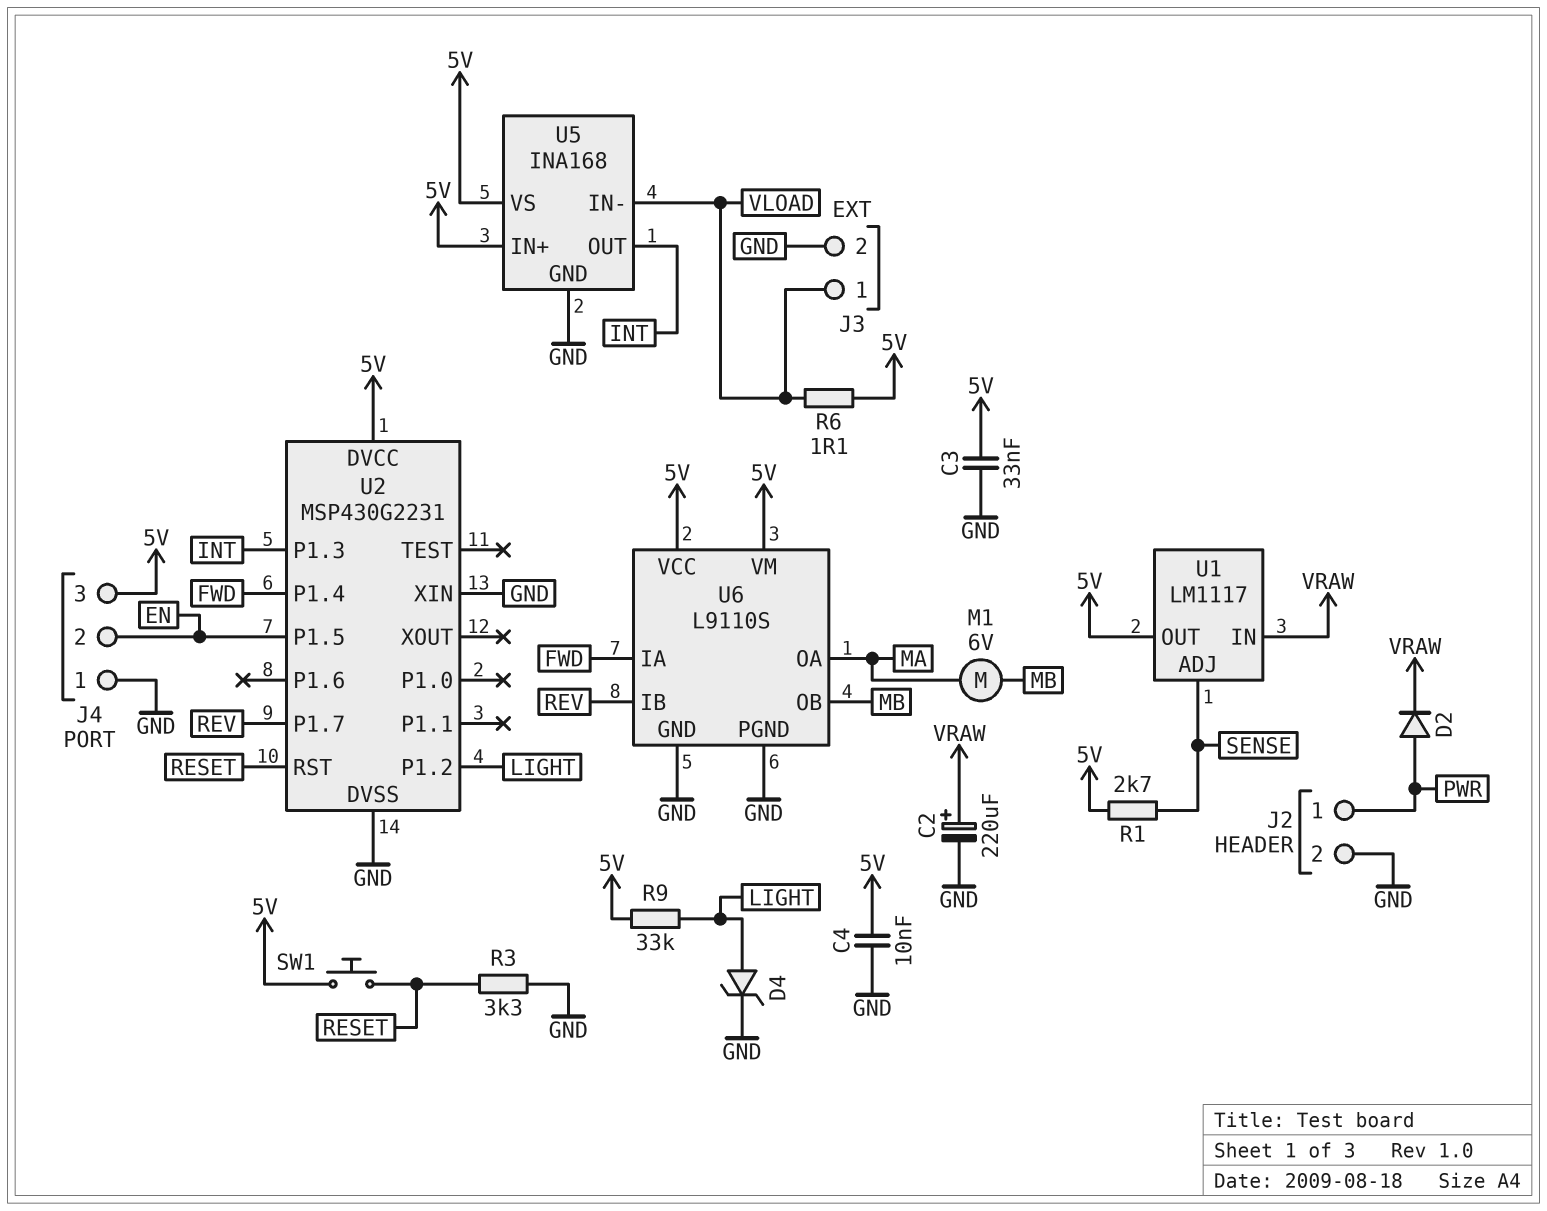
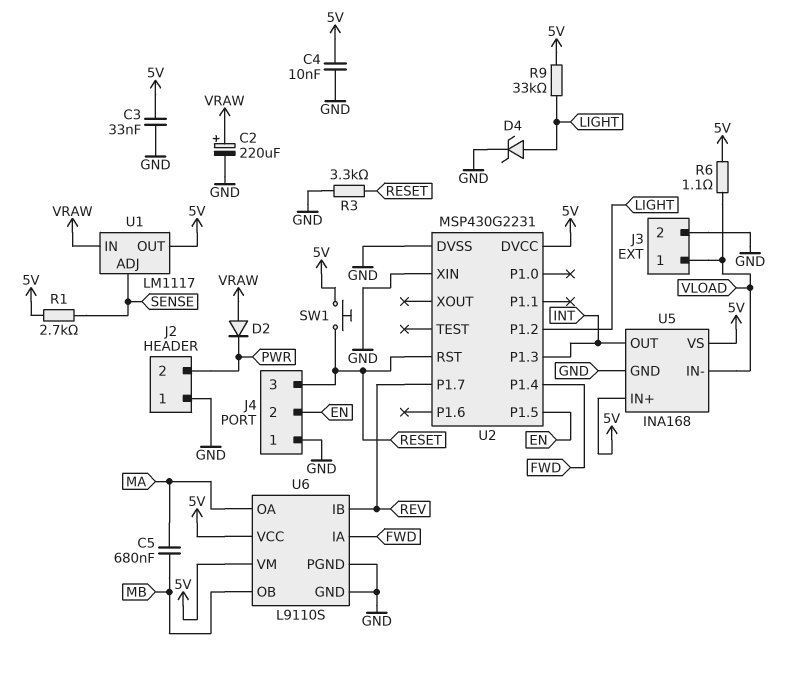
C5: none -> 680nF (MA, MB)
D2: diode (A PWR, K VRAW) -> diode (A VRAW, K PWR)
J2 pin 1: PWR -> GND
J2 pin 2: GND -> PWR
J4 pin 3: 5V -> RESET
M1: motor 6V (MA, MB) -> none

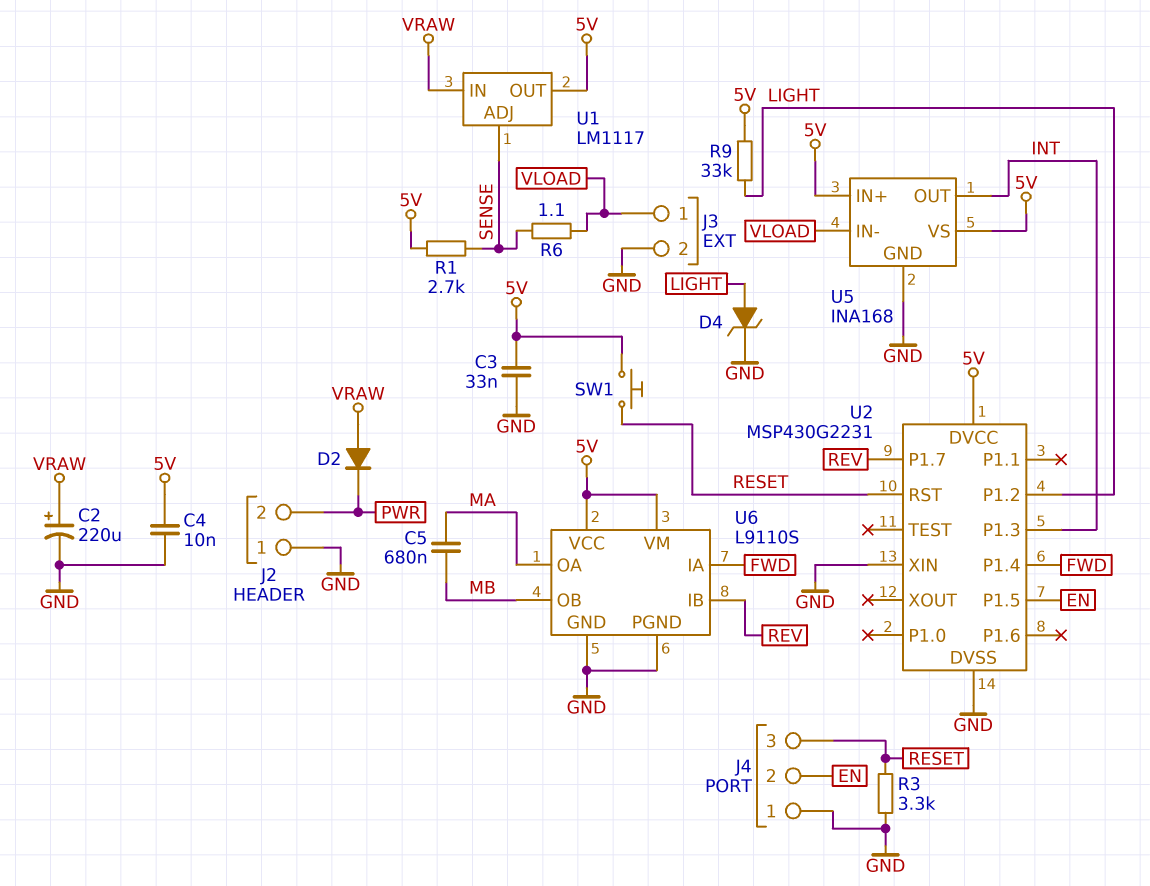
R6: 1.1 (5V, VLOAD) -> 1.1 (SENSE, VLOAD)

